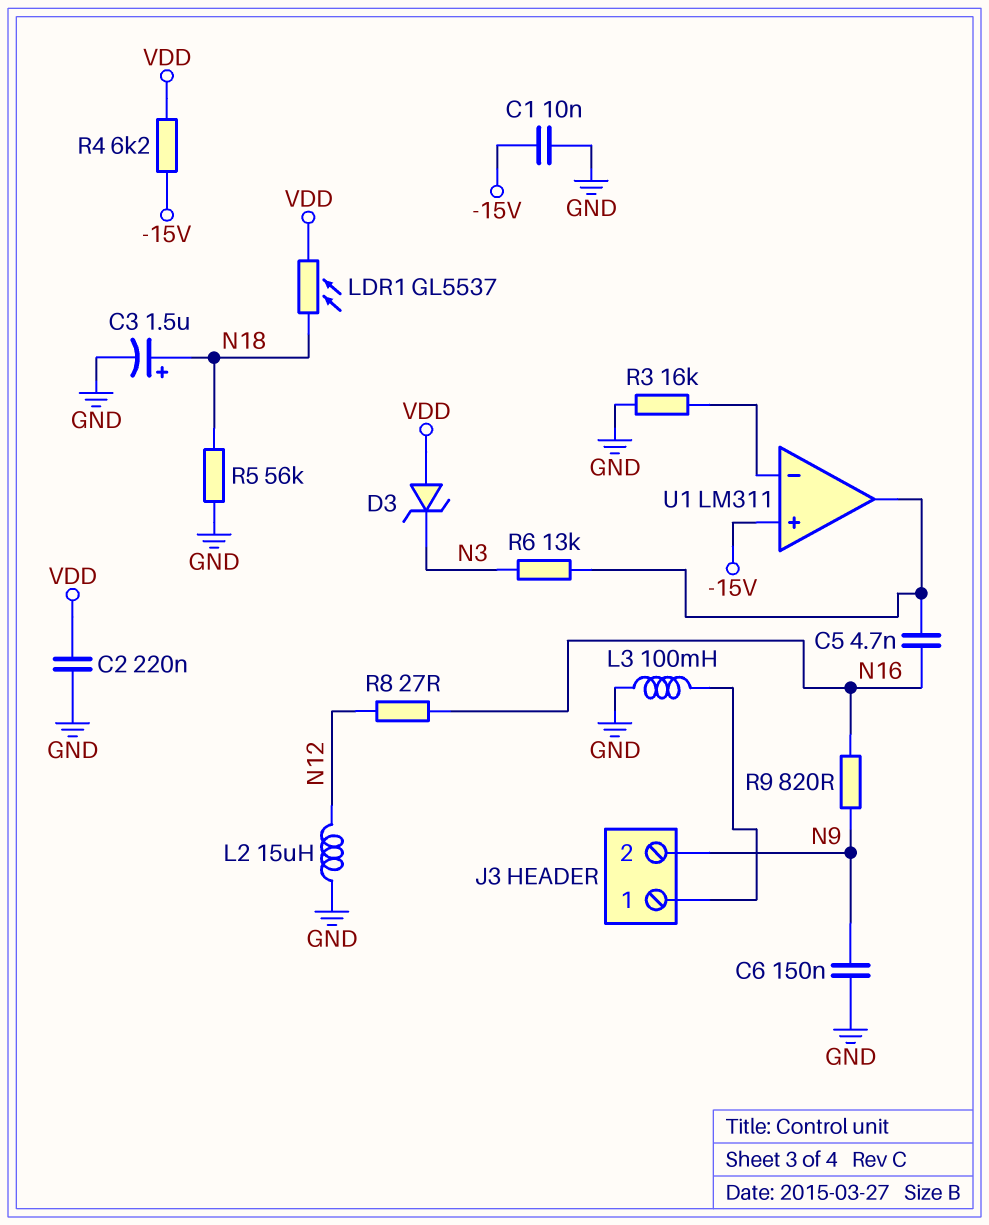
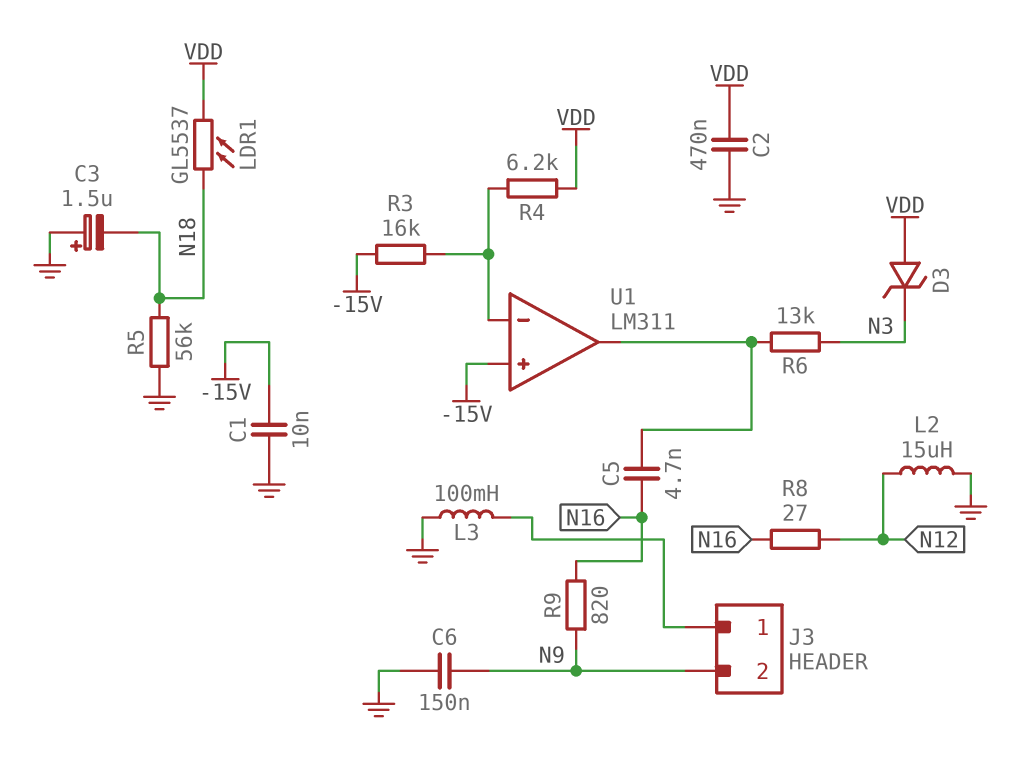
C2: 220nF (GND, VDD) -> 470nF (GND, VDD)
C3: 1.5uF (plus N18, minus GND) -> 1.5uF (plus GND, minus N18)
R3: 16k (GND, U1/in-) -> 16k (-15V, U1/in-)
R4: 6.2k (-15V, VDD) -> 6.2k (U1/in-, VDD)

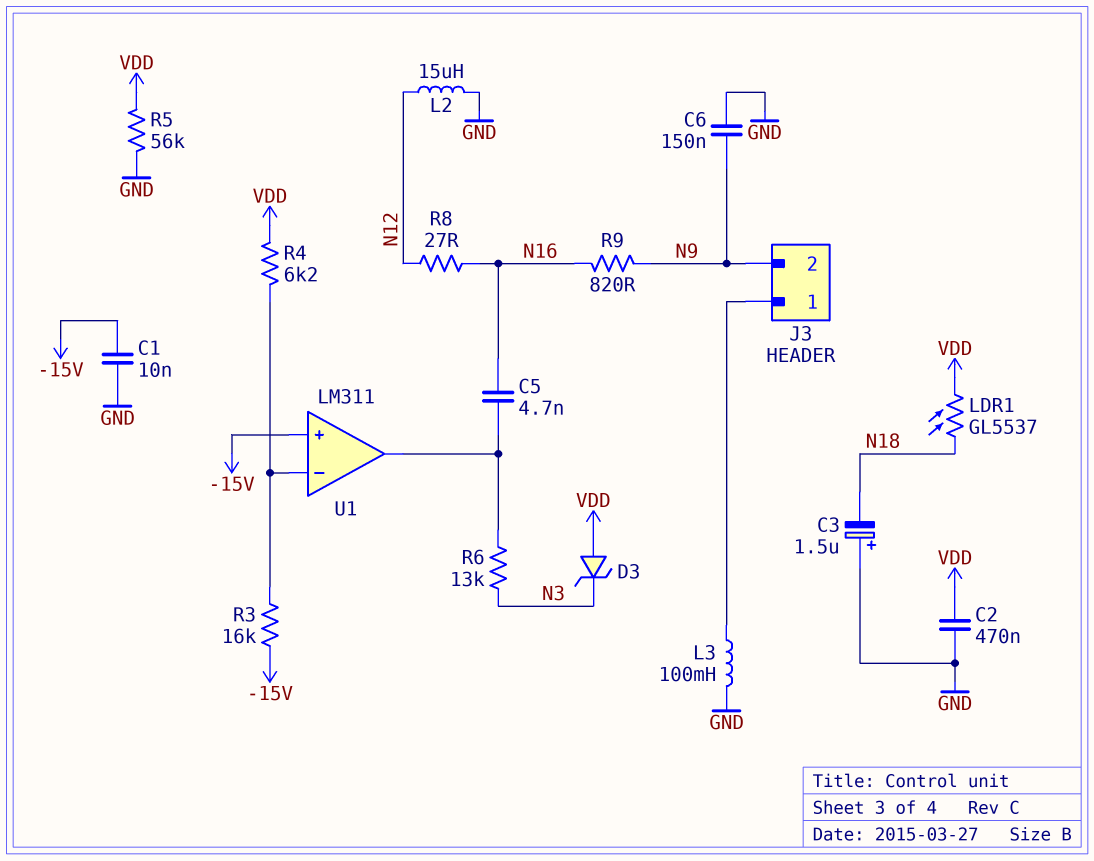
R5: 56k (GND, N18) -> 56k (GND, VDD)

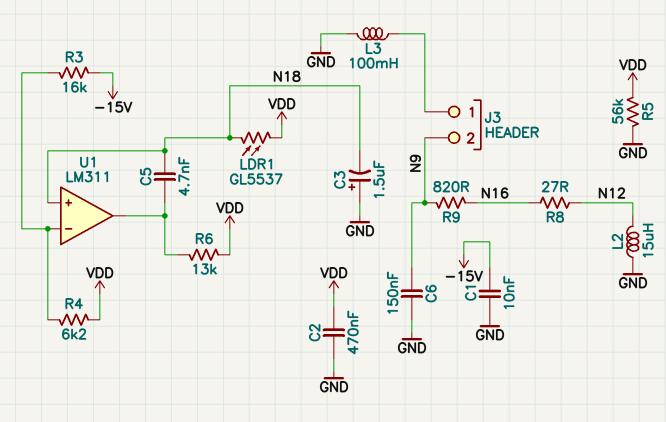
C5: 4.7nF (N16, U1/out) -> 4.7nF (N18, U1/out)
D3: zener (A VDD, K N3) -> none
R6: 13k (N3, U1/out) -> 13k (U1/out, VDD)
U1 pin in+: -15V -> N18

